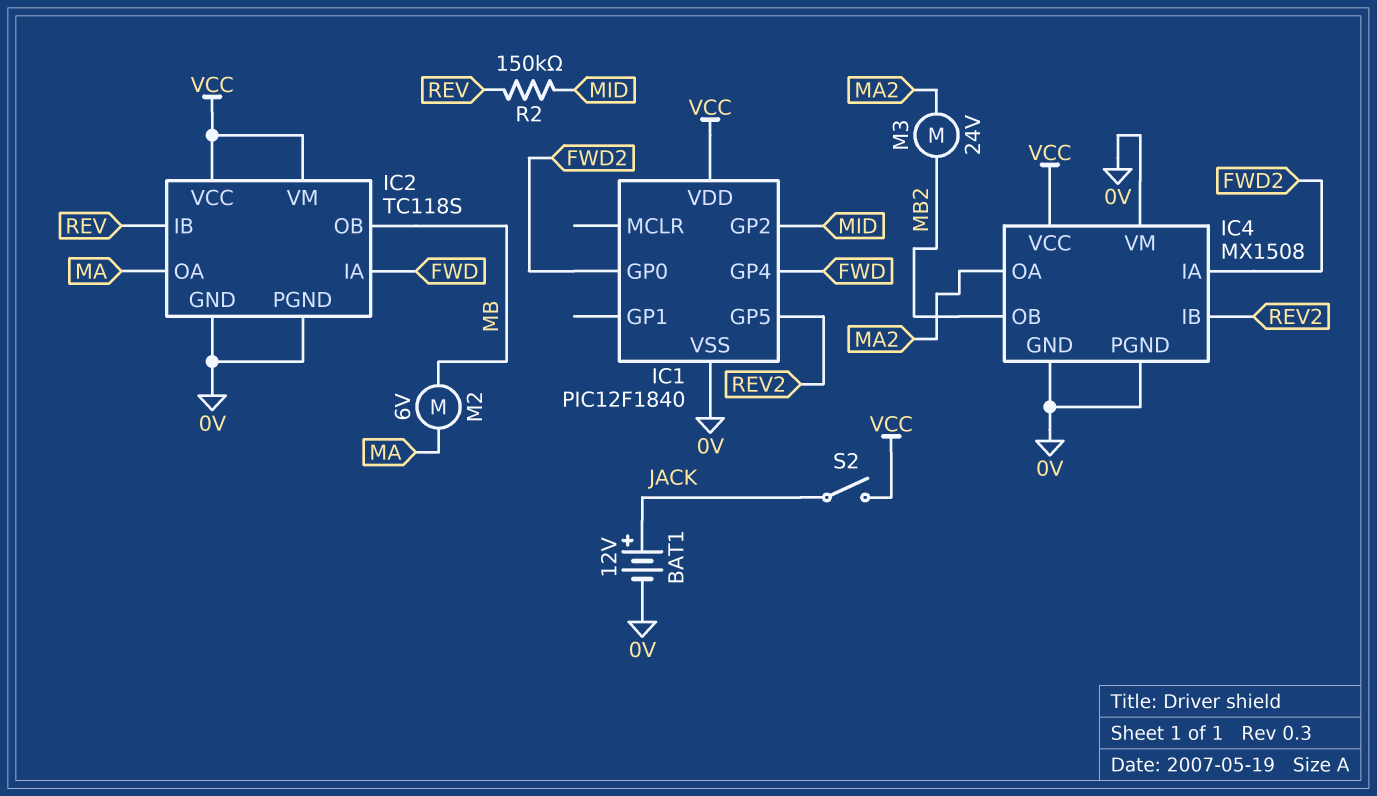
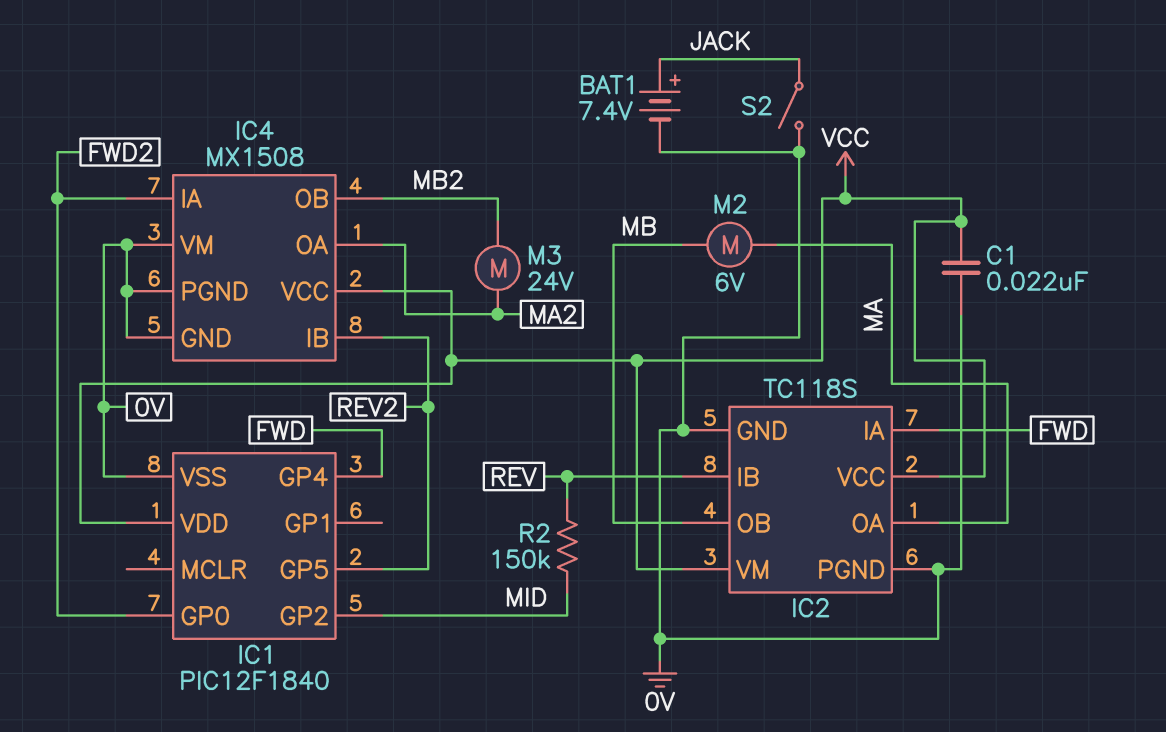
BAT1: 12V (plus JACK, minus 0V) -> 7.4V (plus JACK, minus 0V)
C1: none -> 22nF (0V, VCC)
S2: switch (JACK, VCC) -> switch (0V, JACK)

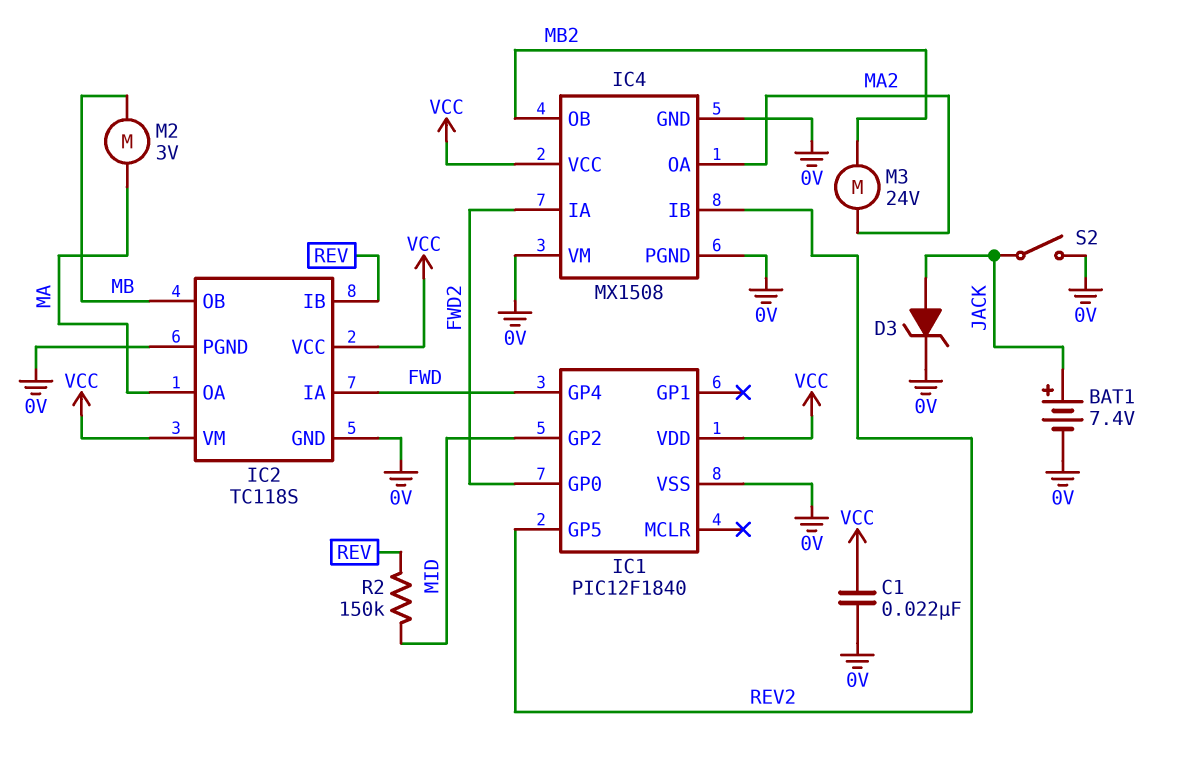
D3: none -> zener (A JACK, K 0V)
M2: motor 6V (MA, MB) -> motor 3V (MA, MB)

